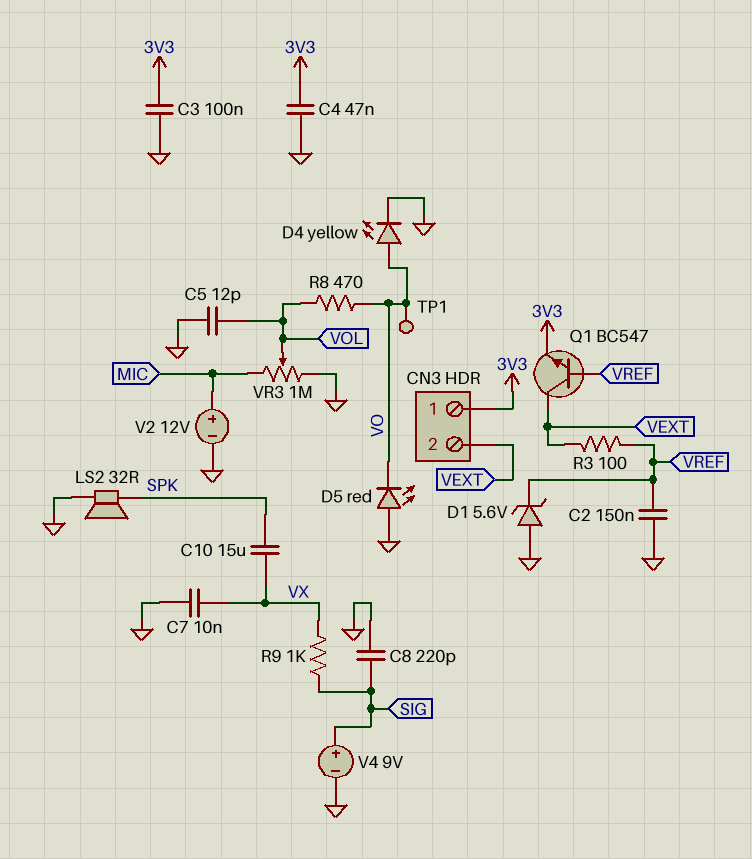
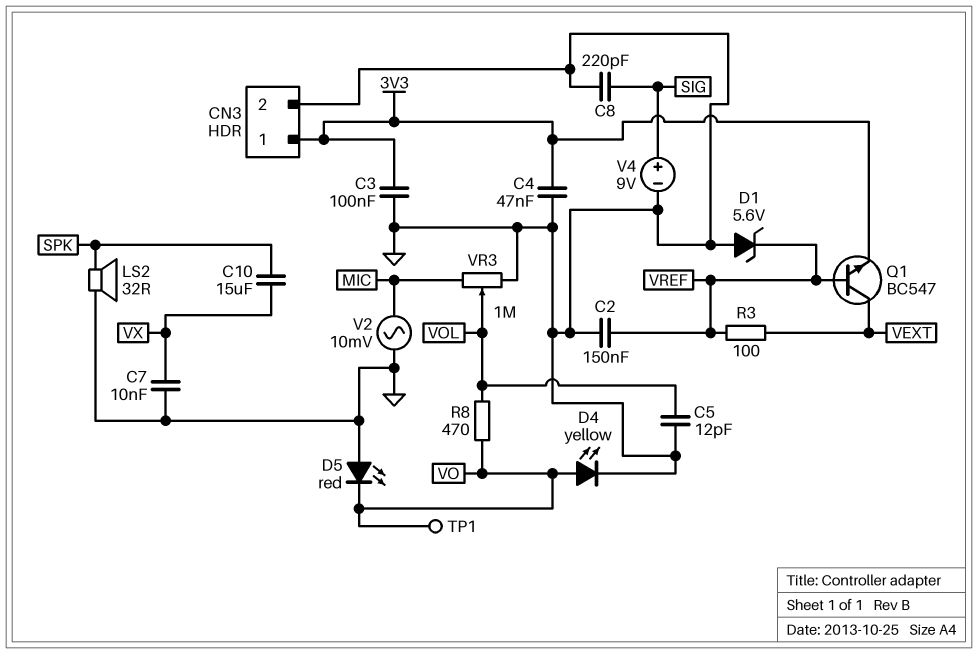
CN3 pin 2: VEXT -> GND
R9: 1k (SIG, VX) -> none
V2: 12V (plus MIC, minus GND) -> AC 10mV (GND, MIC)

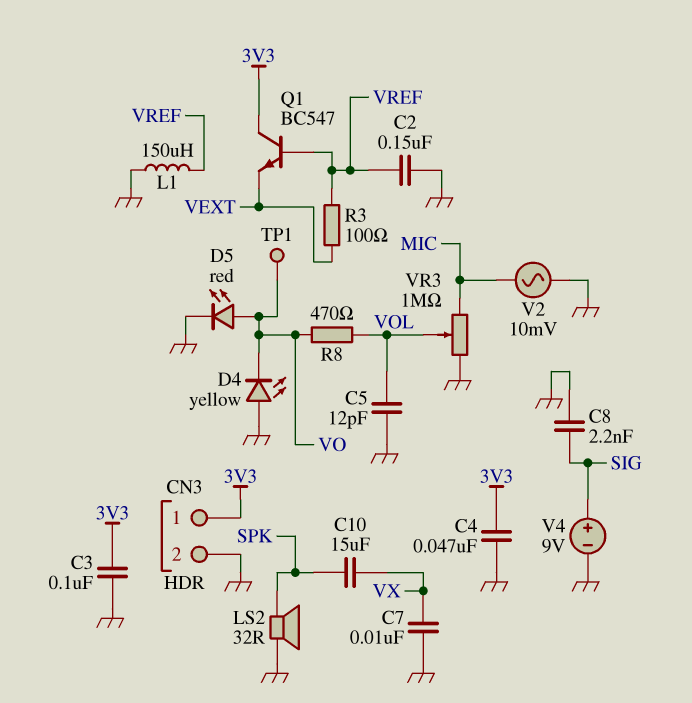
C8: 220pF (GND, SIG) -> 2.2nF (GND, SIG)
D1: zener 5.6V (A GND, K VREF) -> none
D4: LED yellow (A VO, K GND) -> LED yellow (A GND, K VO)
D5: LED red (A GND, K VO) -> LED red (A VO, K GND)
L1: none -> 150uH (GND, VREF)
Q1: NPN BC547 (B VREF, C VEXT, E 3V3) -> NPN BC547 (B VREF, C 3V3, E VEXT)

